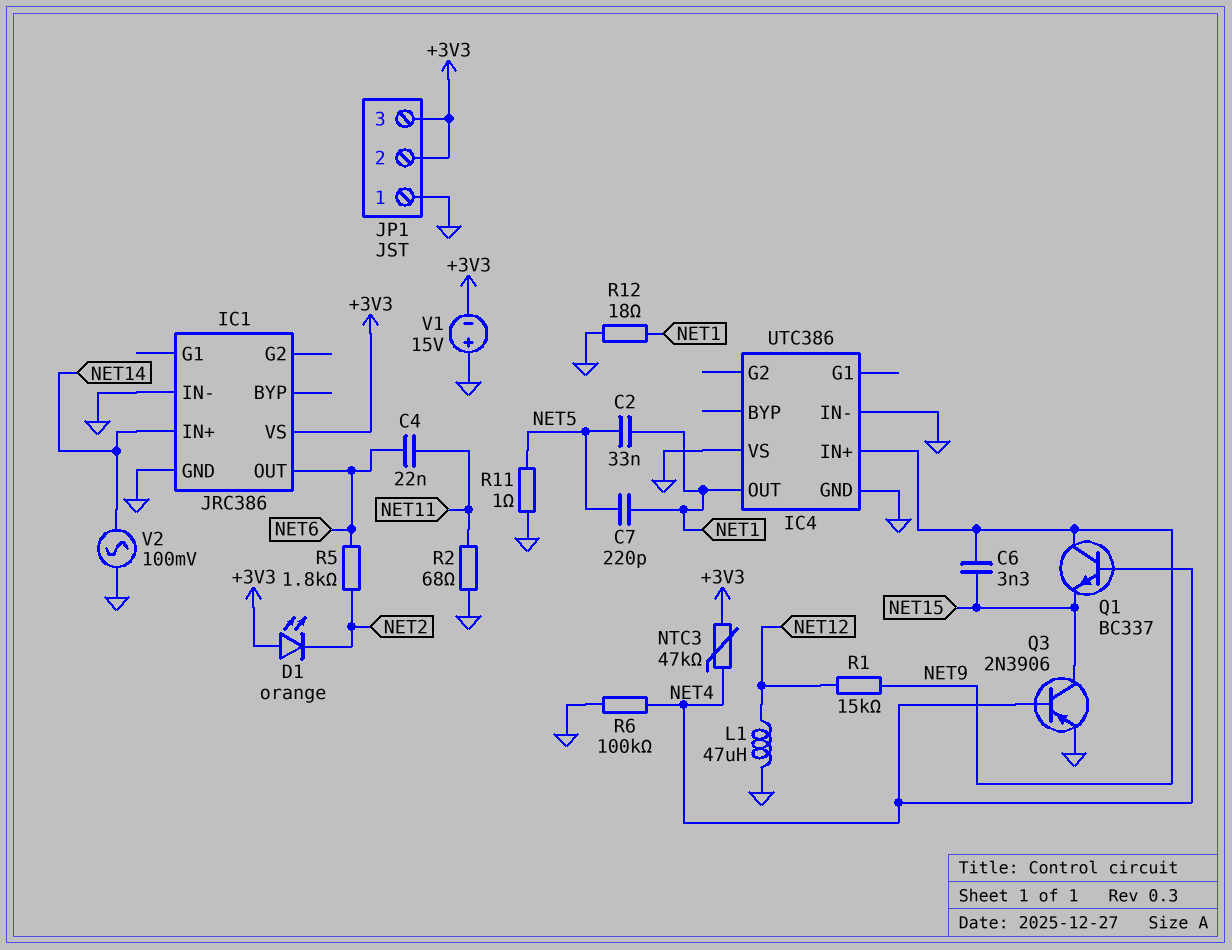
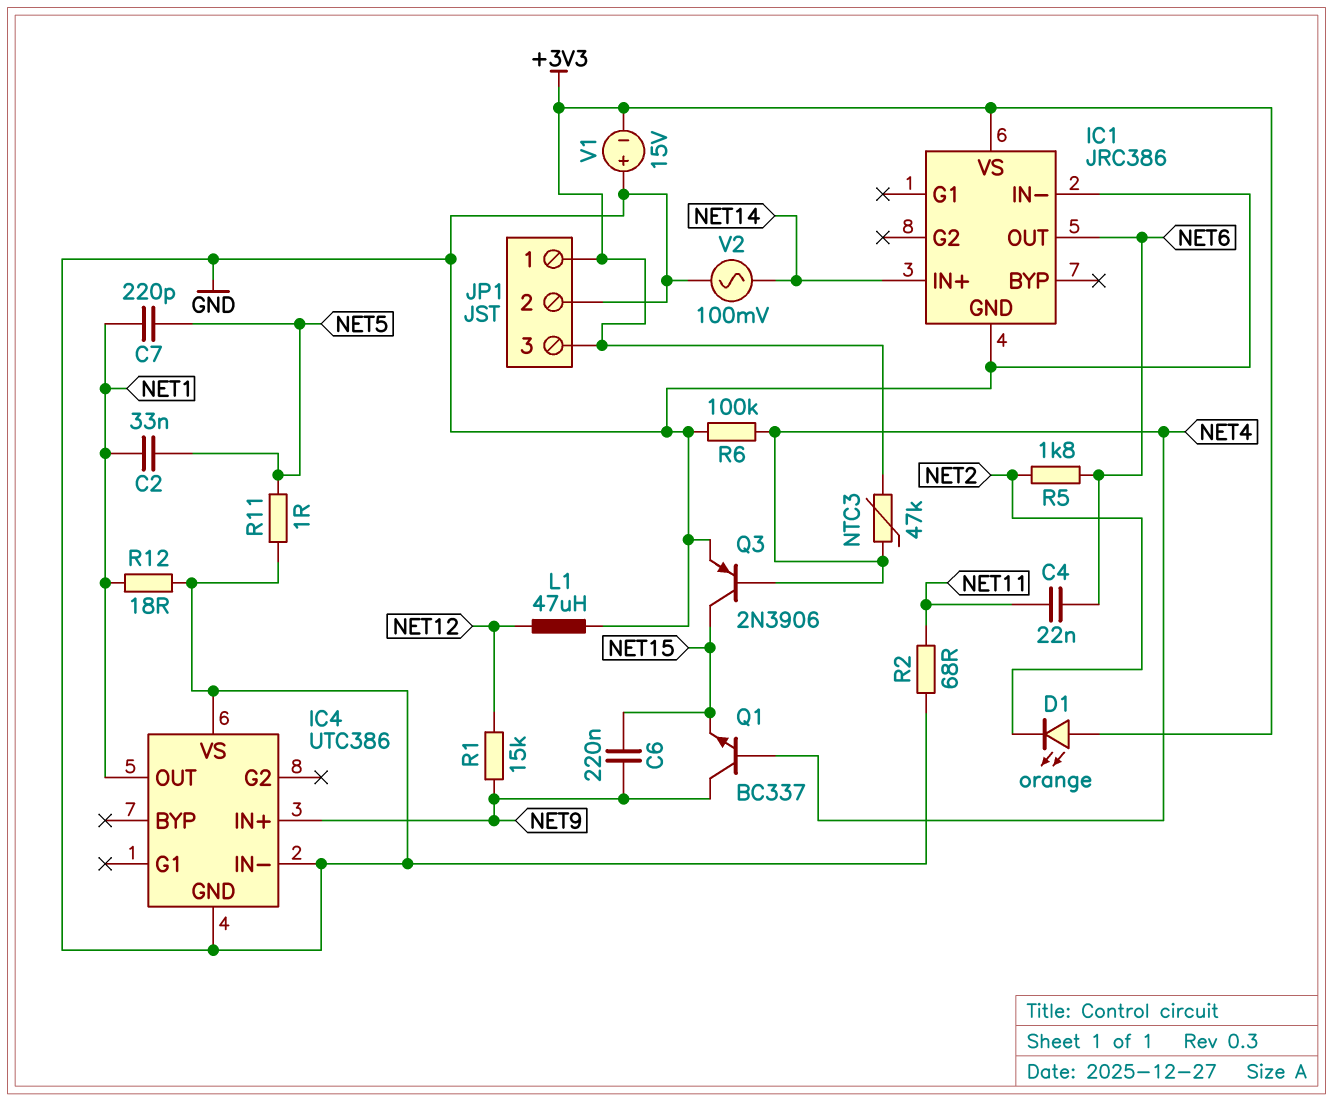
C6: 3.3nF (NET9, NET15) -> 220nF (NET9, NET15)
JP1 pin 1: GND -> +3V3
JP1 pin 2: +3V3 -> GND

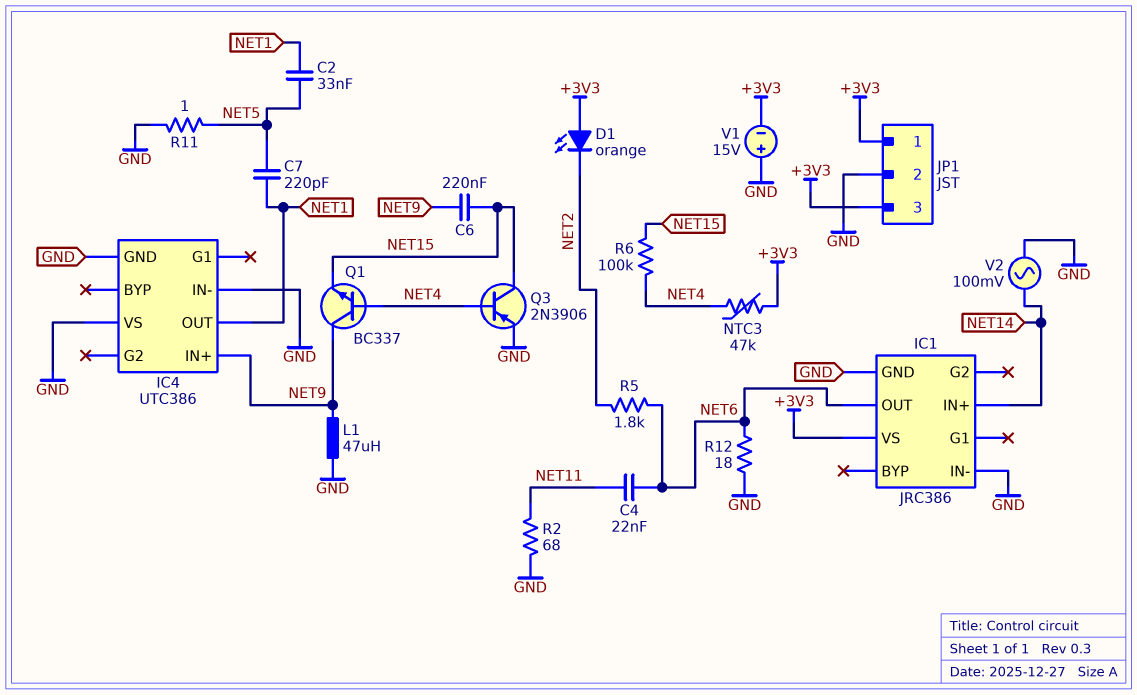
L1: 47uH (GND, NET12) -> 47uH (GND, NET9)
R1: 15k (NET9, NET12) -> none
R6: 100k (GND, NET4) -> 100k (NET4, NET15)
R12: 18 (GND, NET1) -> 18 (GND, NET6)

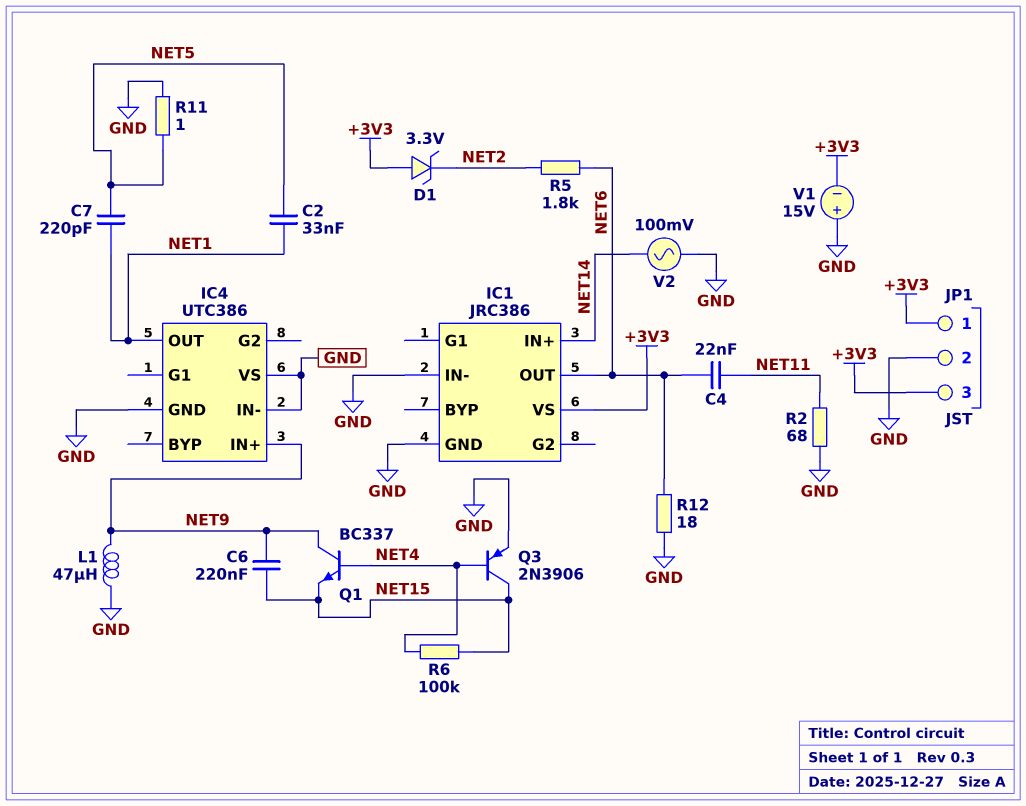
D1: LED orange (A +3V3, K NET2) -> zener 3.3V (A +3V3, K NET2)
NTC3: 47k (+3V3, NET4) -> none

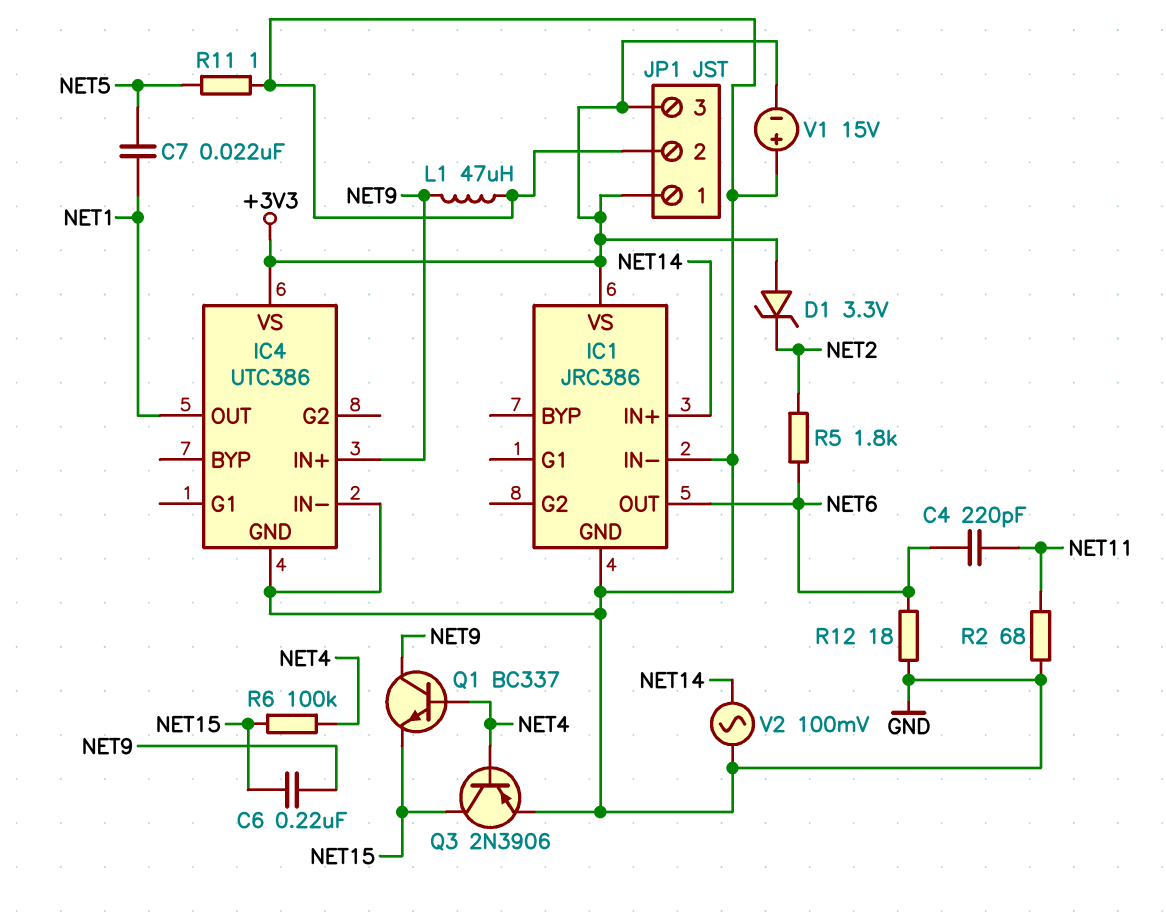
C2: 33nF (NET1, NET5) -> none
C4: 22nF (NET6, NET11) -> 220pF (NET6, NET11)
C7: 220pF (NET1, NET5) -> 22nF (NET1, NET5)
IC4 pin VS: GND -> +3V3

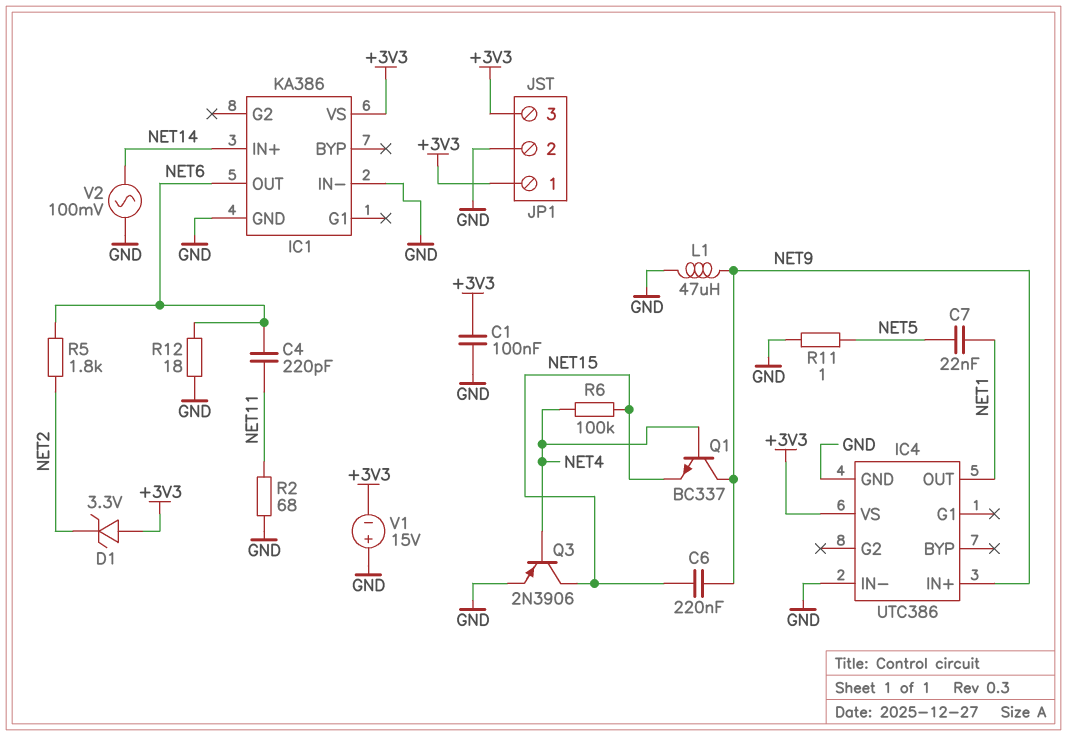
C1: none -> 100nF (+3V3, GND)
IC1: JRC386 -> KA386

